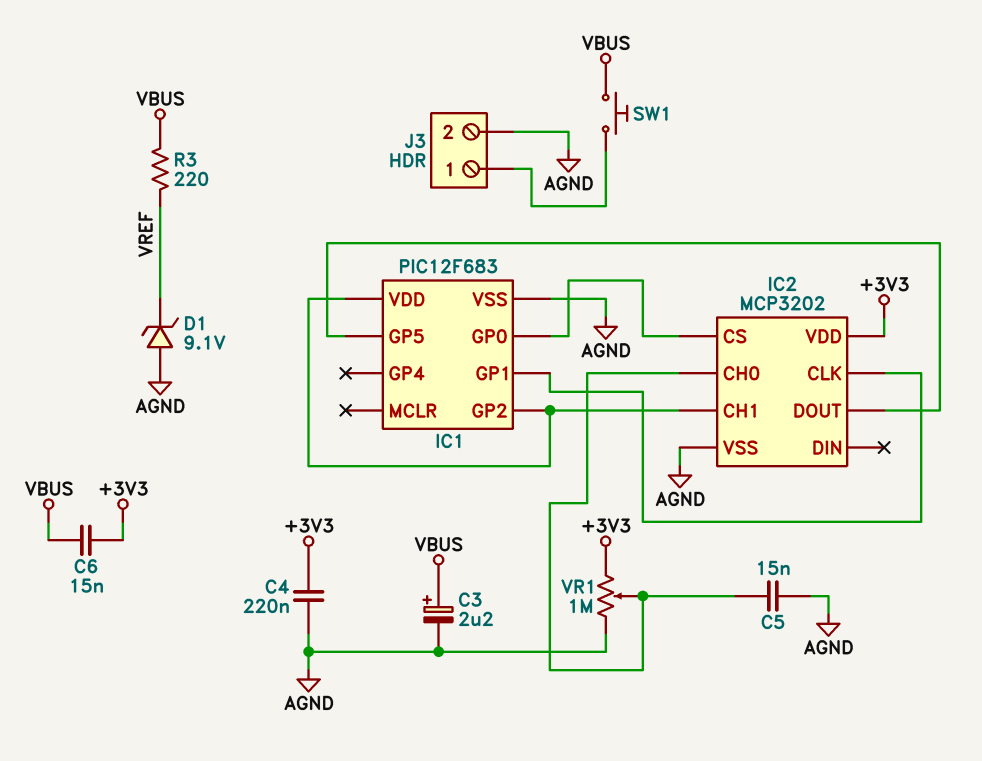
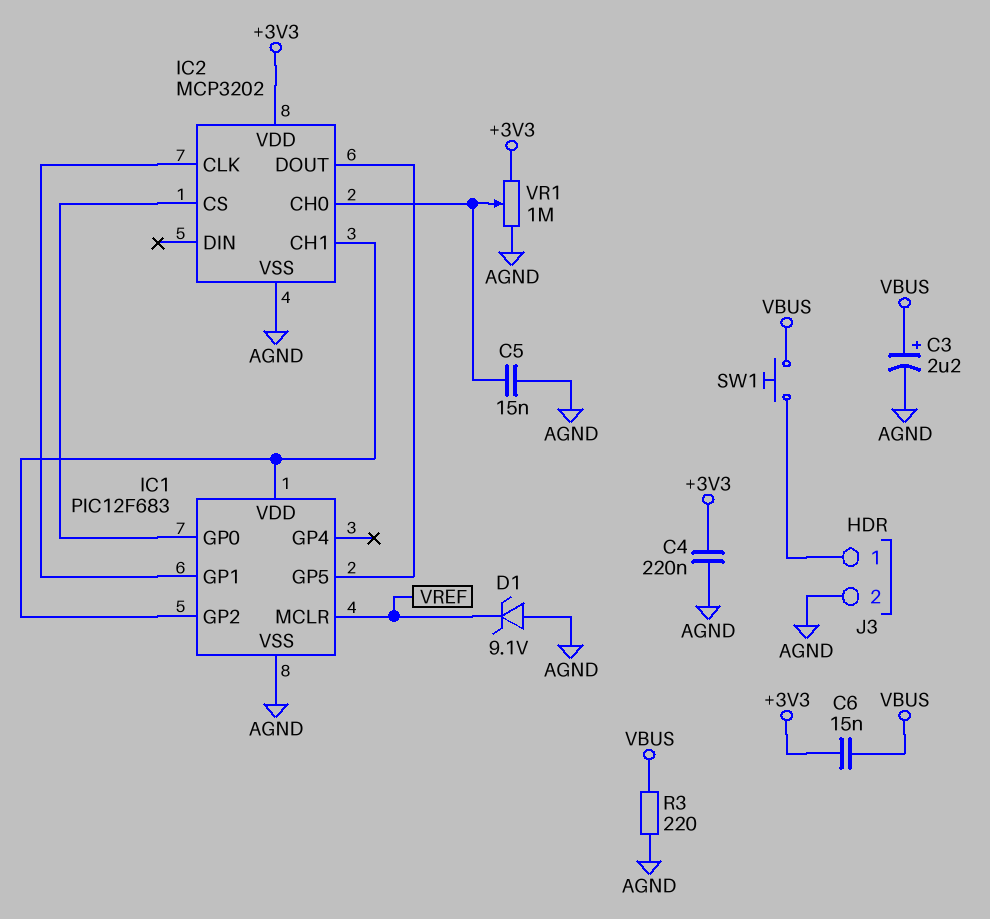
IC1 pin MCLR: none -> VREF
R3: 220 (VBUS, VREF) -> 220 (AGND, VBUS)

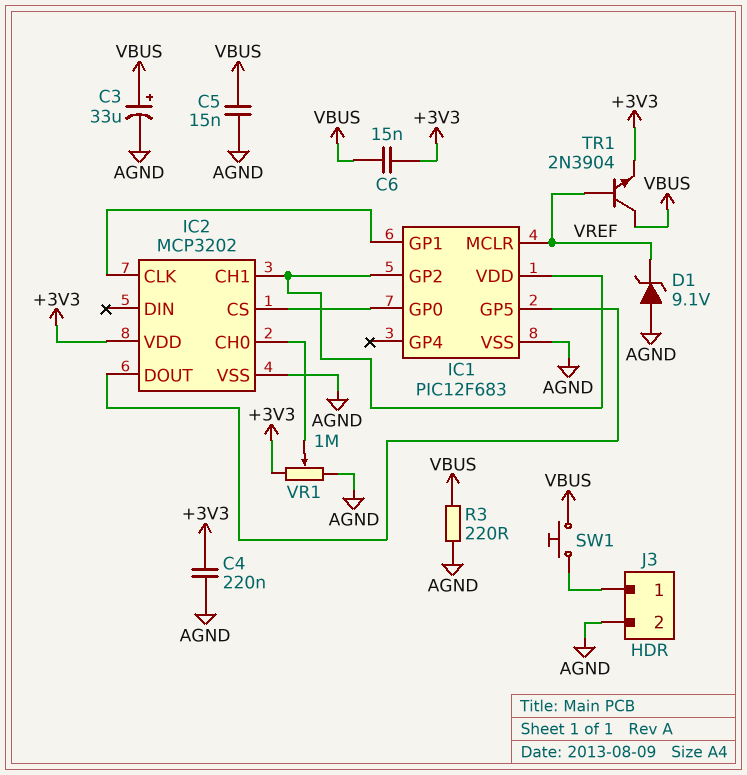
C3: 2.2uF (plus VBUS, minus AGND) -> 33uF (plus VBUS, minus AGND)
C5: 15nF (AGND, IC2/CH0) -> 15nF (AGND, VBUS)
TR1: none -> NPN 2N3904 (B VREF, C VBUS, E +3V3)

